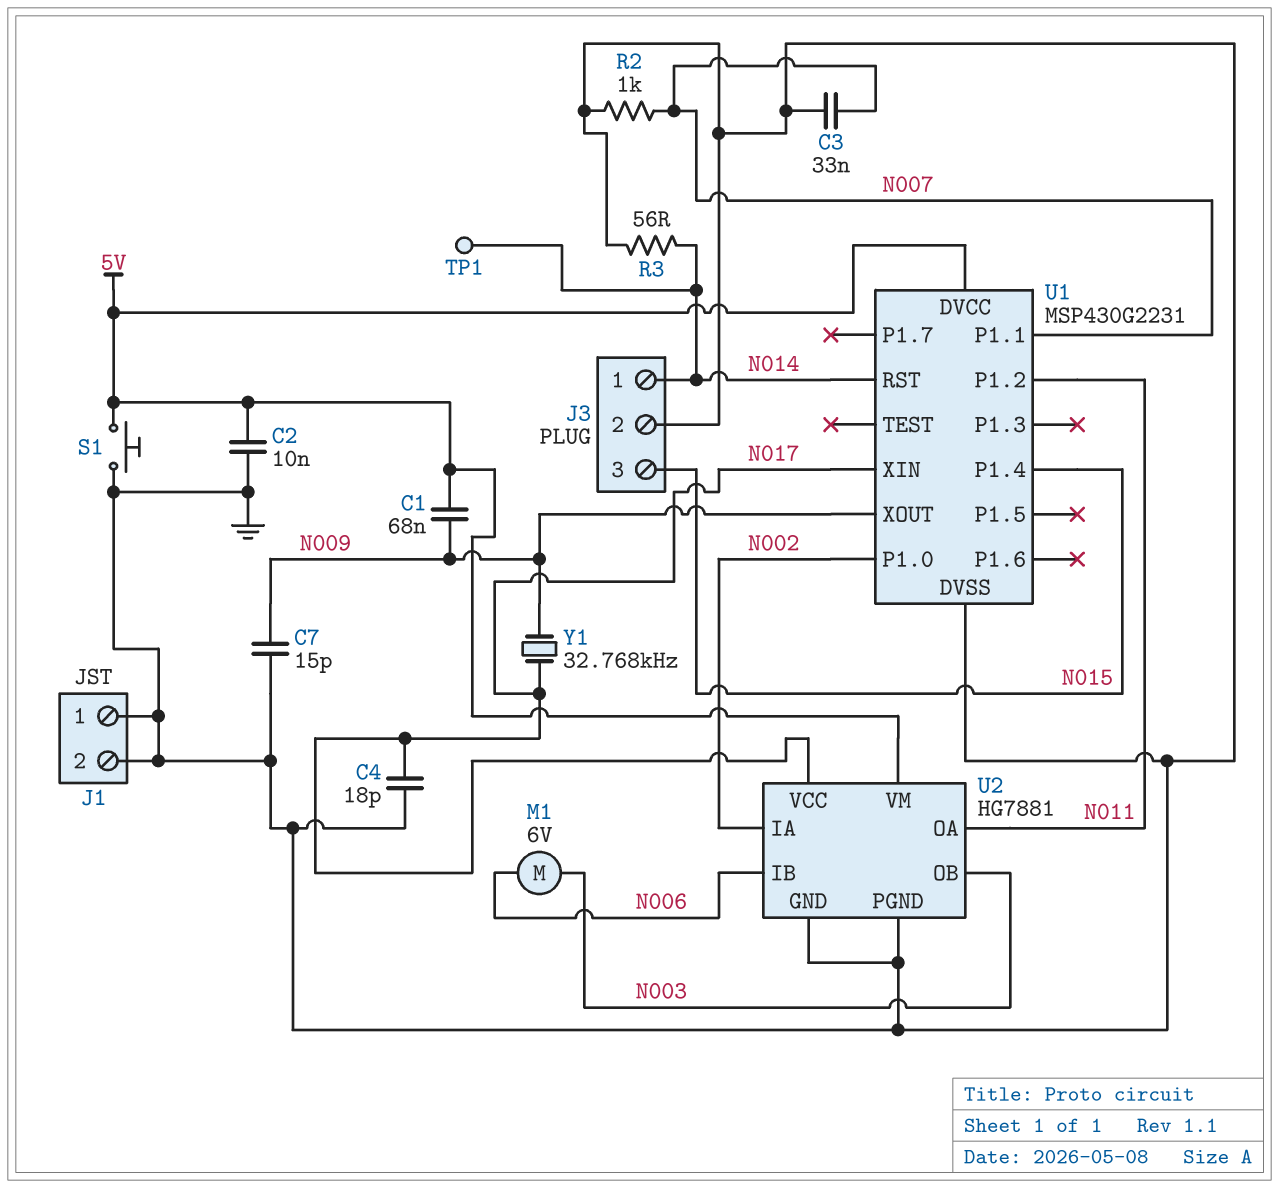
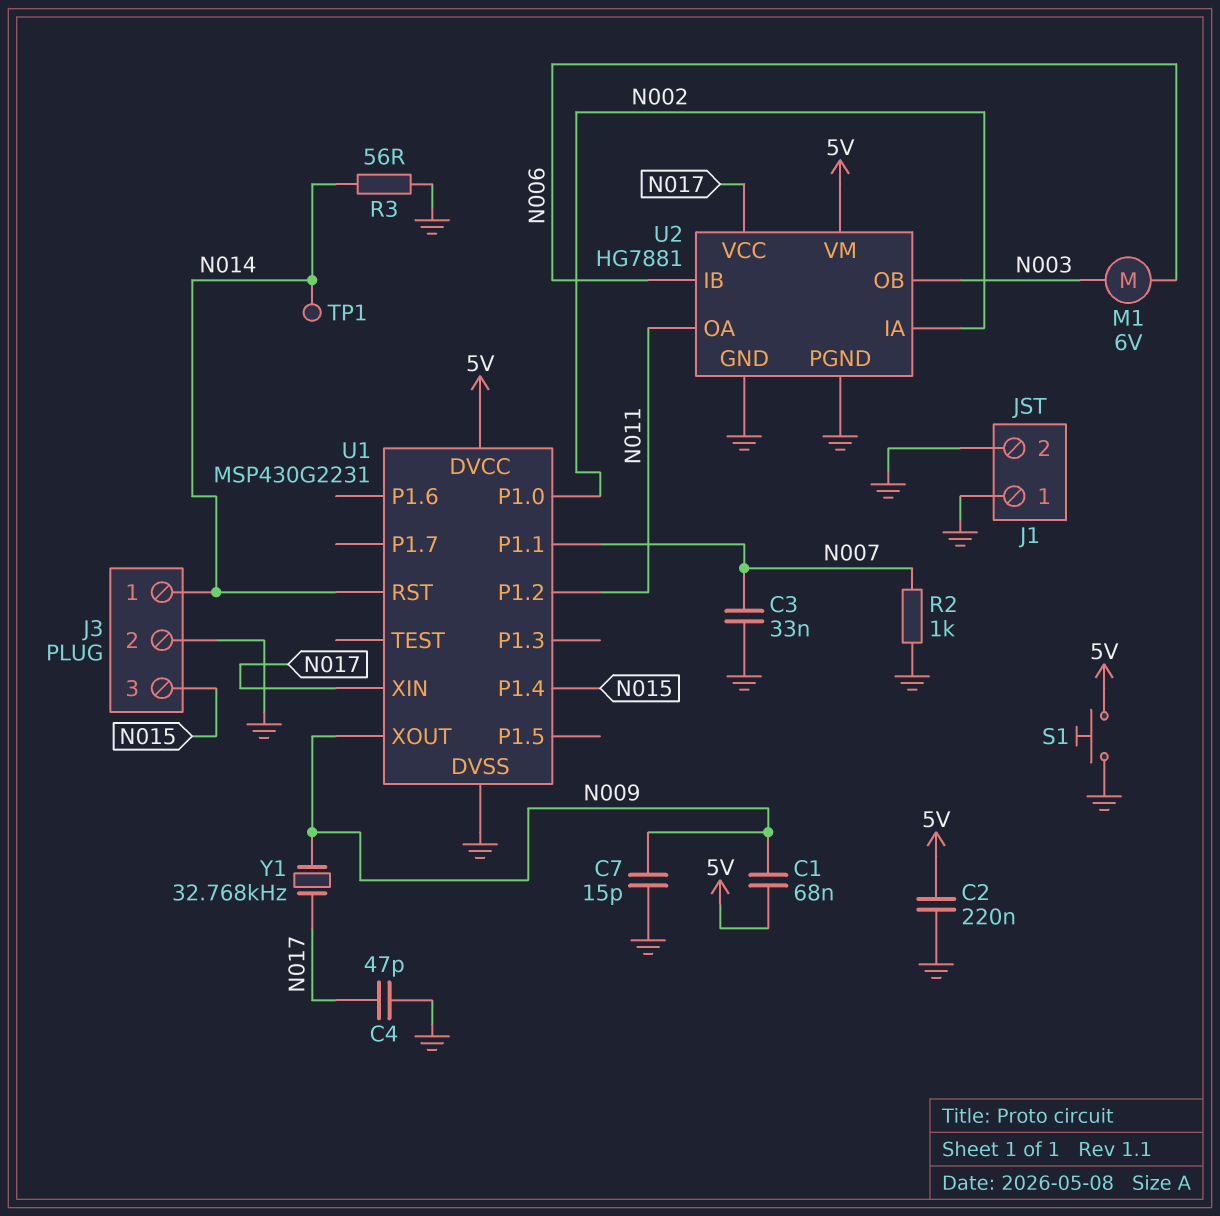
C2: 10nF (5V, GND) -> 220nF (5V, GND)
C4: 18pF (GND, N017) -> 47pF (GND, N017)

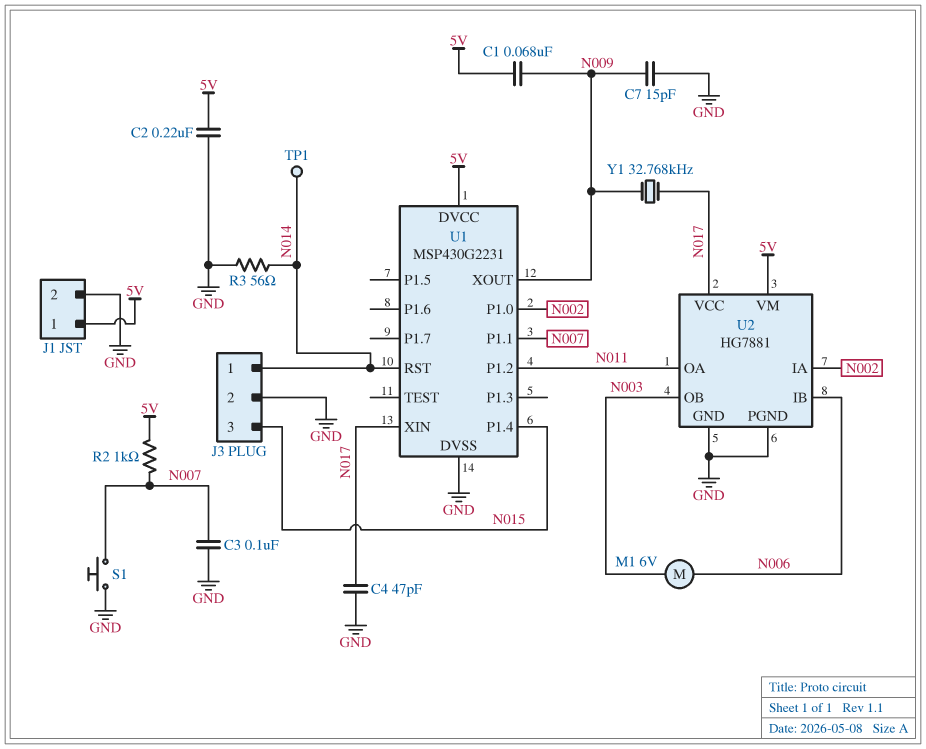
C3: 33nF (GND, N007) -> 100nF (GND, N007)
J1 pin 1: GND -> 5V
R2: 1k (GND, N007) -> 1k (5V, N007)
S1: button (5V, GND) -> button (GND, N007)

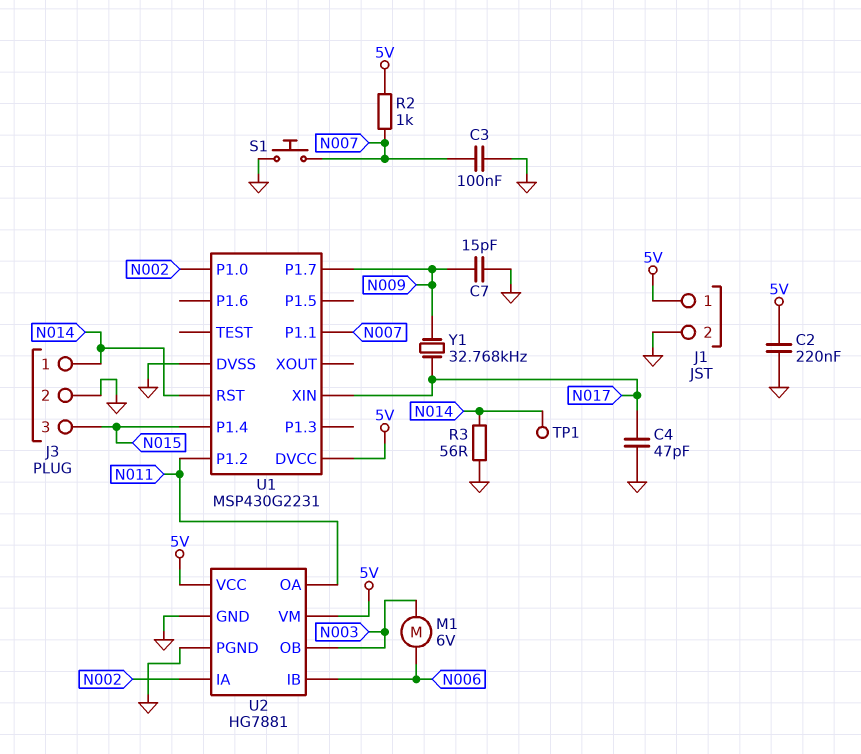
C1: 68nF (5V, N009) -> none
U1 pin P1.7: none -> N009
U1 pin XOUT: N009 -> none
U2 pin VCC: N017 -> 5V

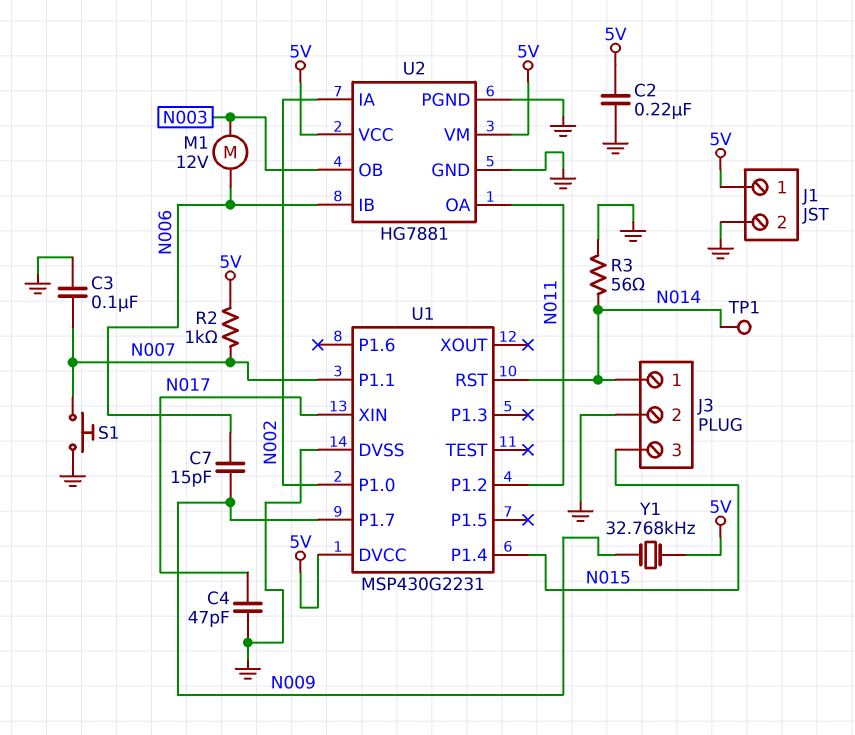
C7: 15pF (GND, N009) -> 15pF (N006, N009)
M1: motor 6V (N003, N006) -> motor 12V (N003, N006)
Y1: 32.768kHz (N009, N017) -> 32.768kHz (5V, N009)

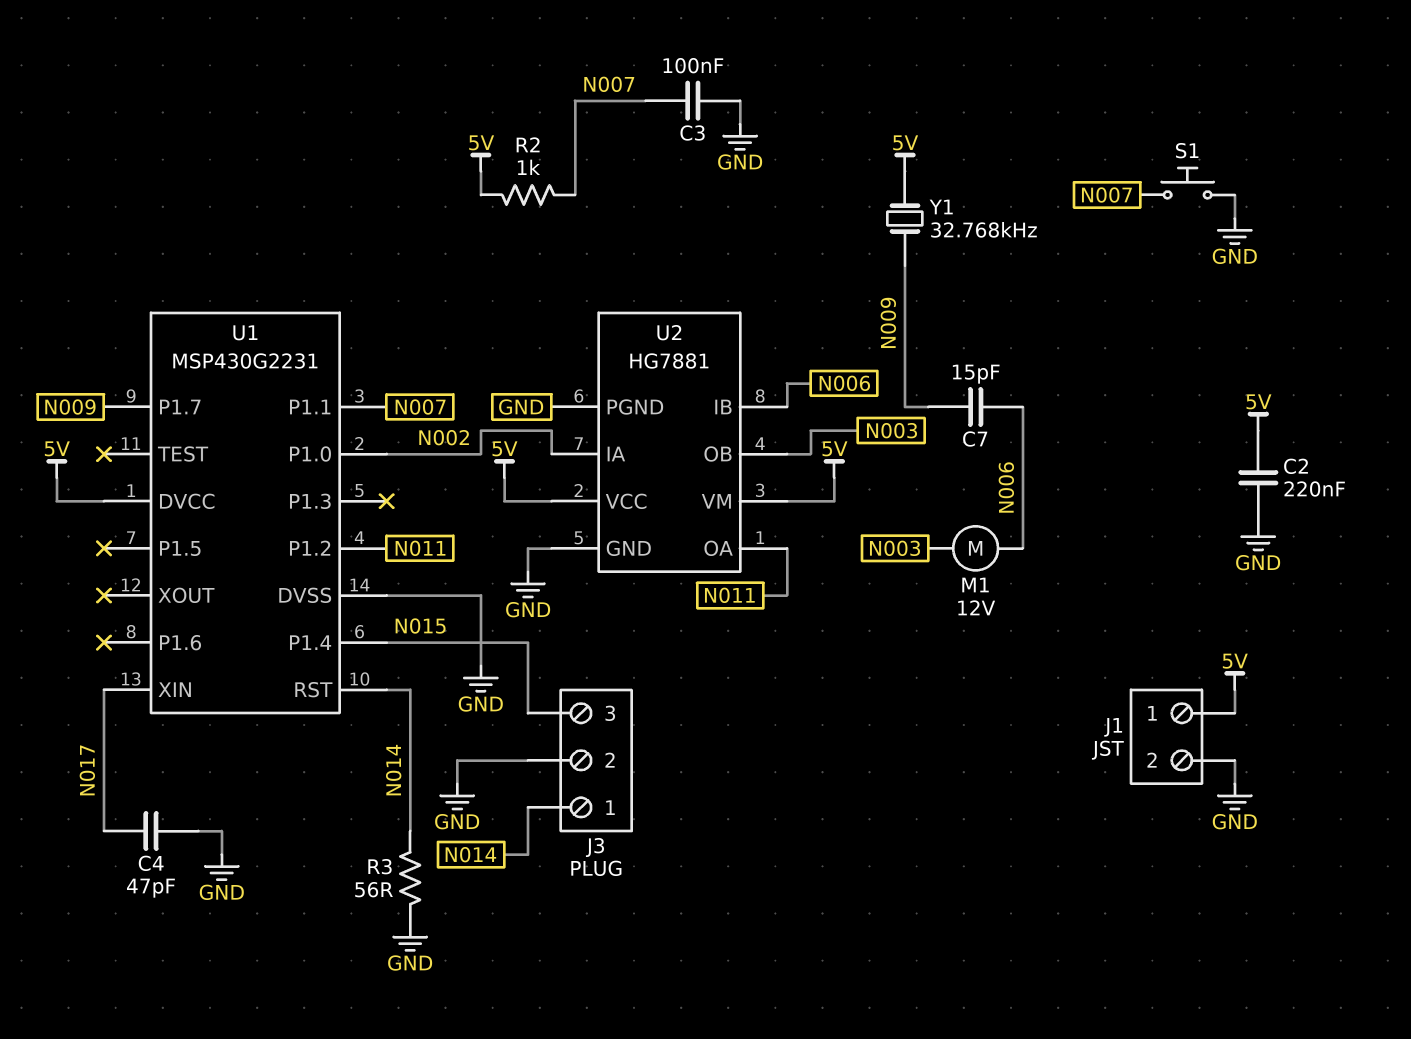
TP1: test point (N014) -> none

